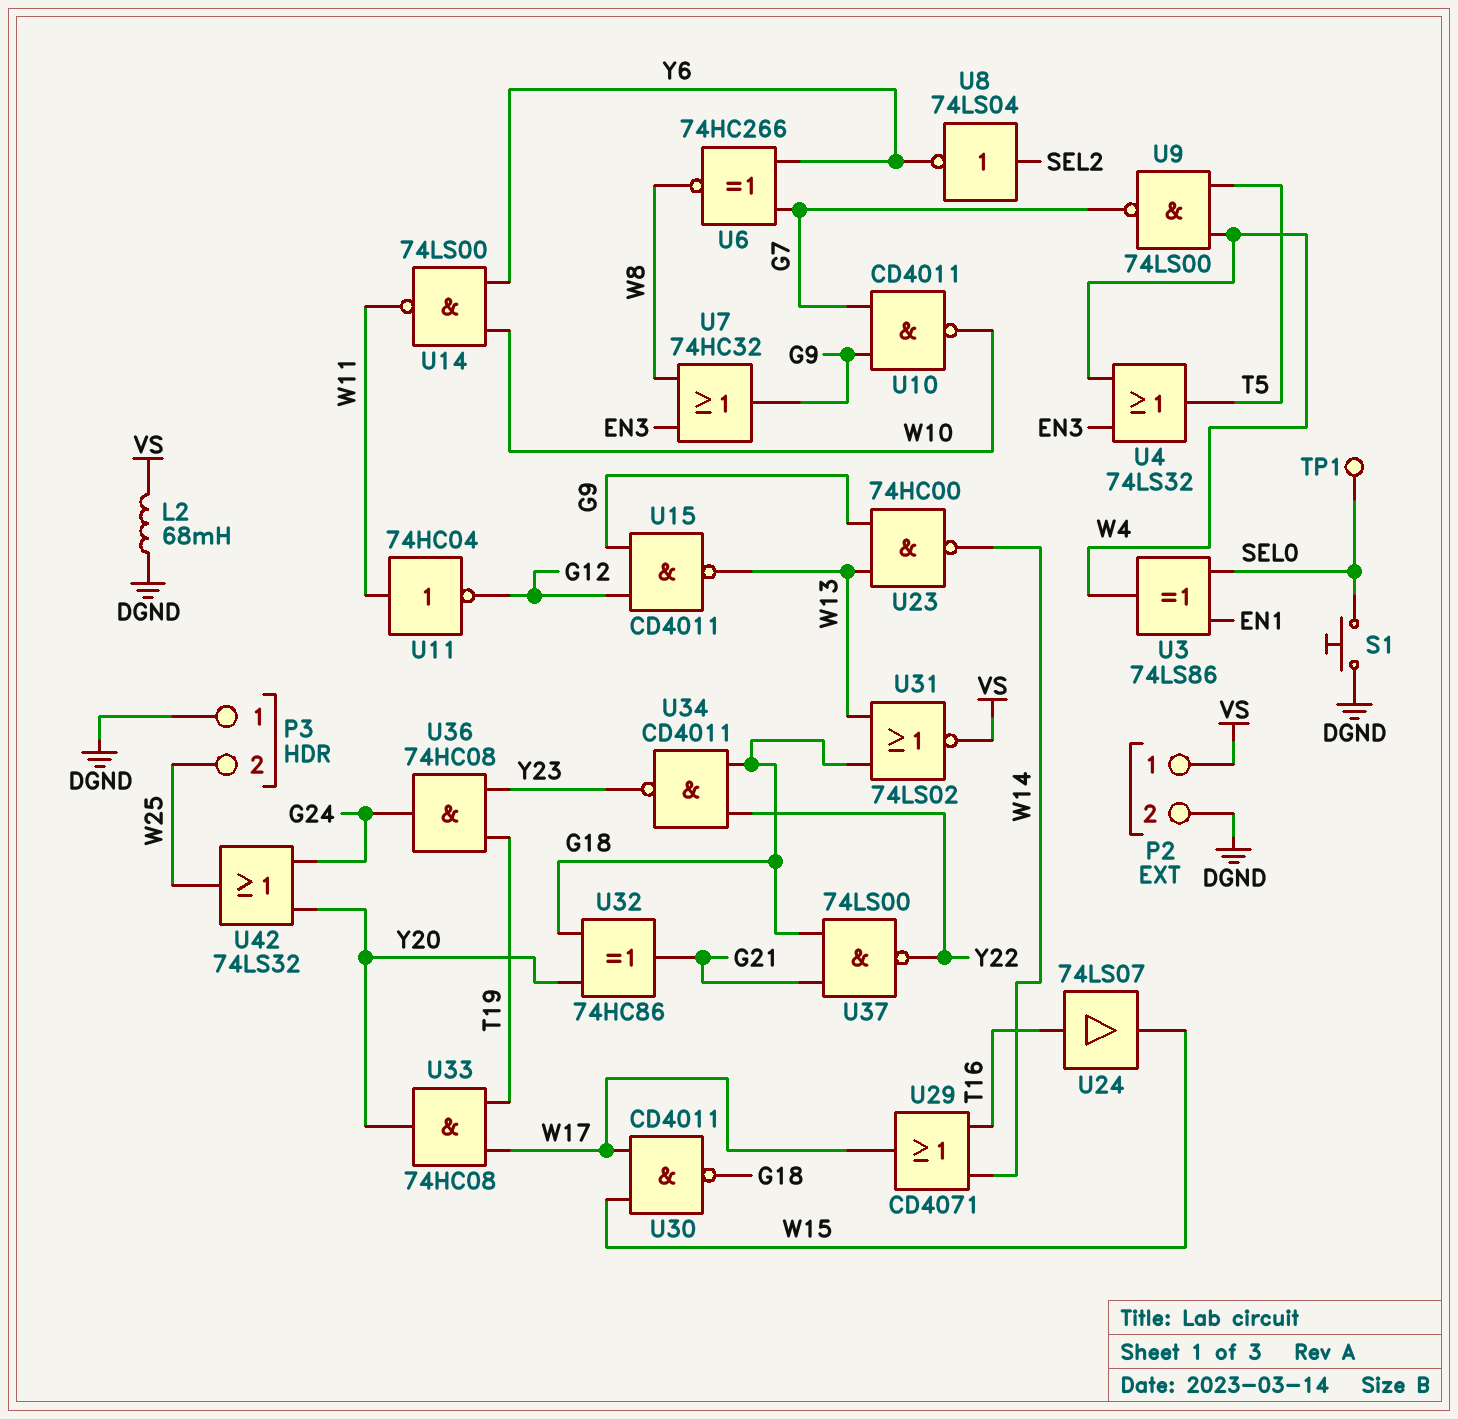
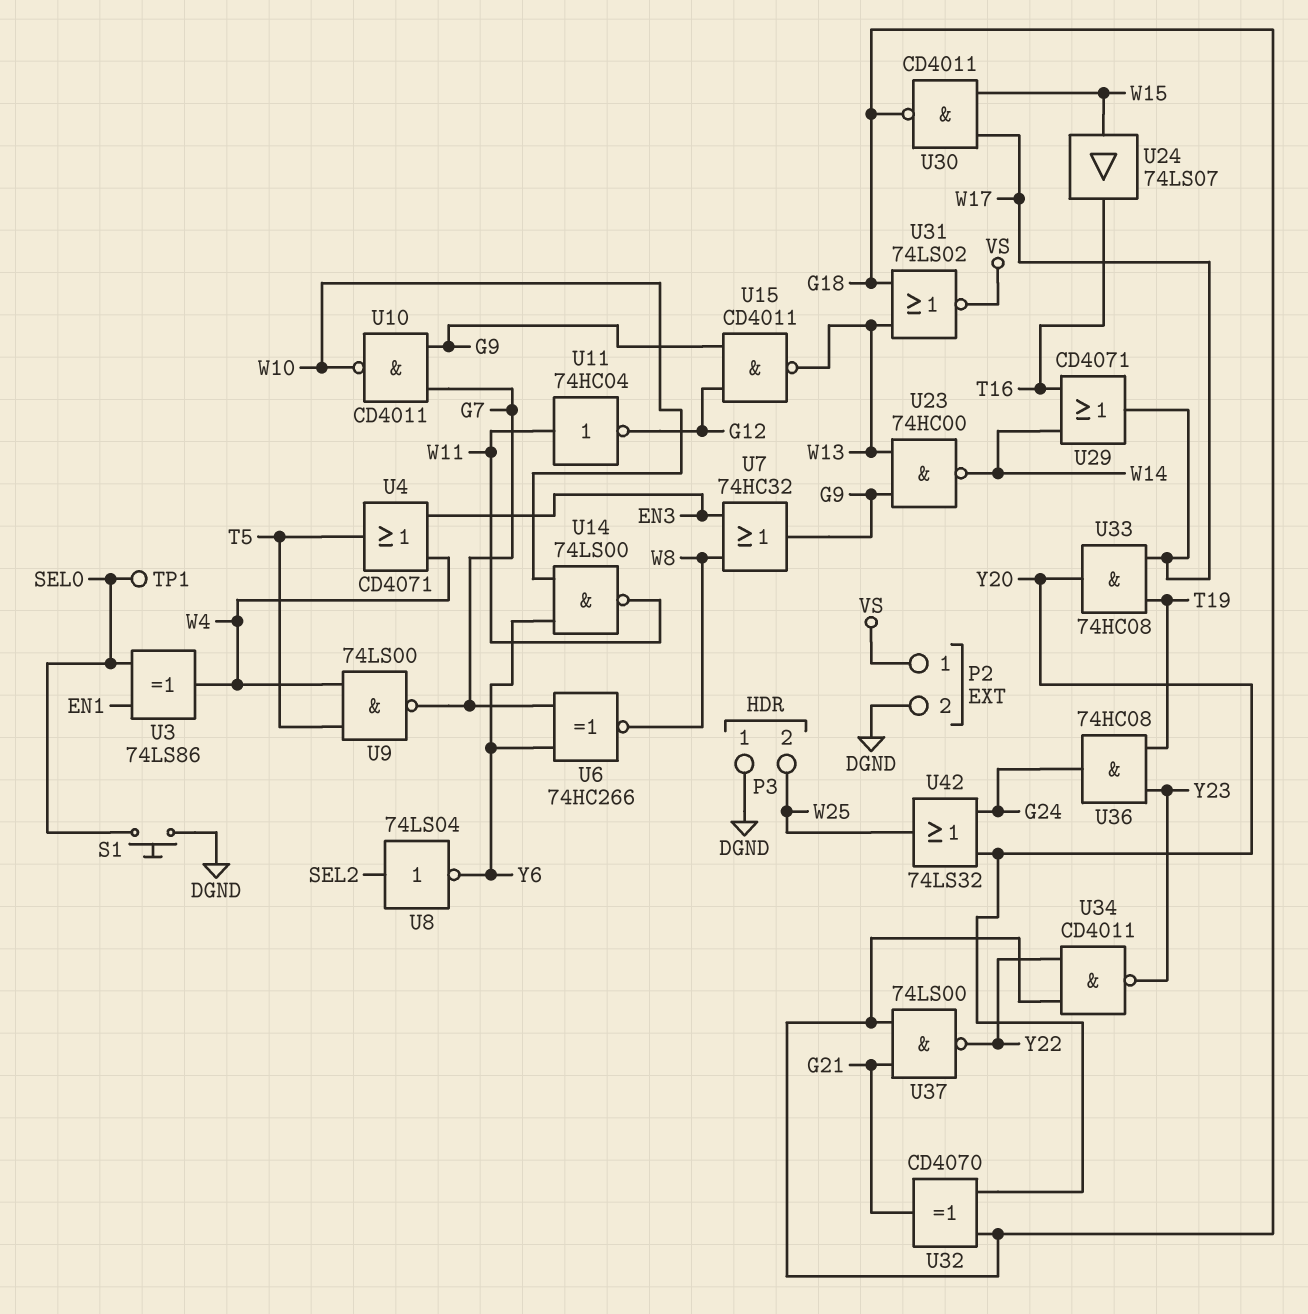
L2: 68mH (DGND, VS) -> none
U4: OR 74LS32 (in EN3, in W4, out T5) -> OR CD4071 (in EN3, in W4, out T5)
U24: buffer 74LS07 (in T16, out W15) -> buffer 74LS07 (in W15, out T16)
U32: XOR 74HC86 (in G18, in Y20, out G21) -> XOR CD4070 (in G18, in Y20, out G21)

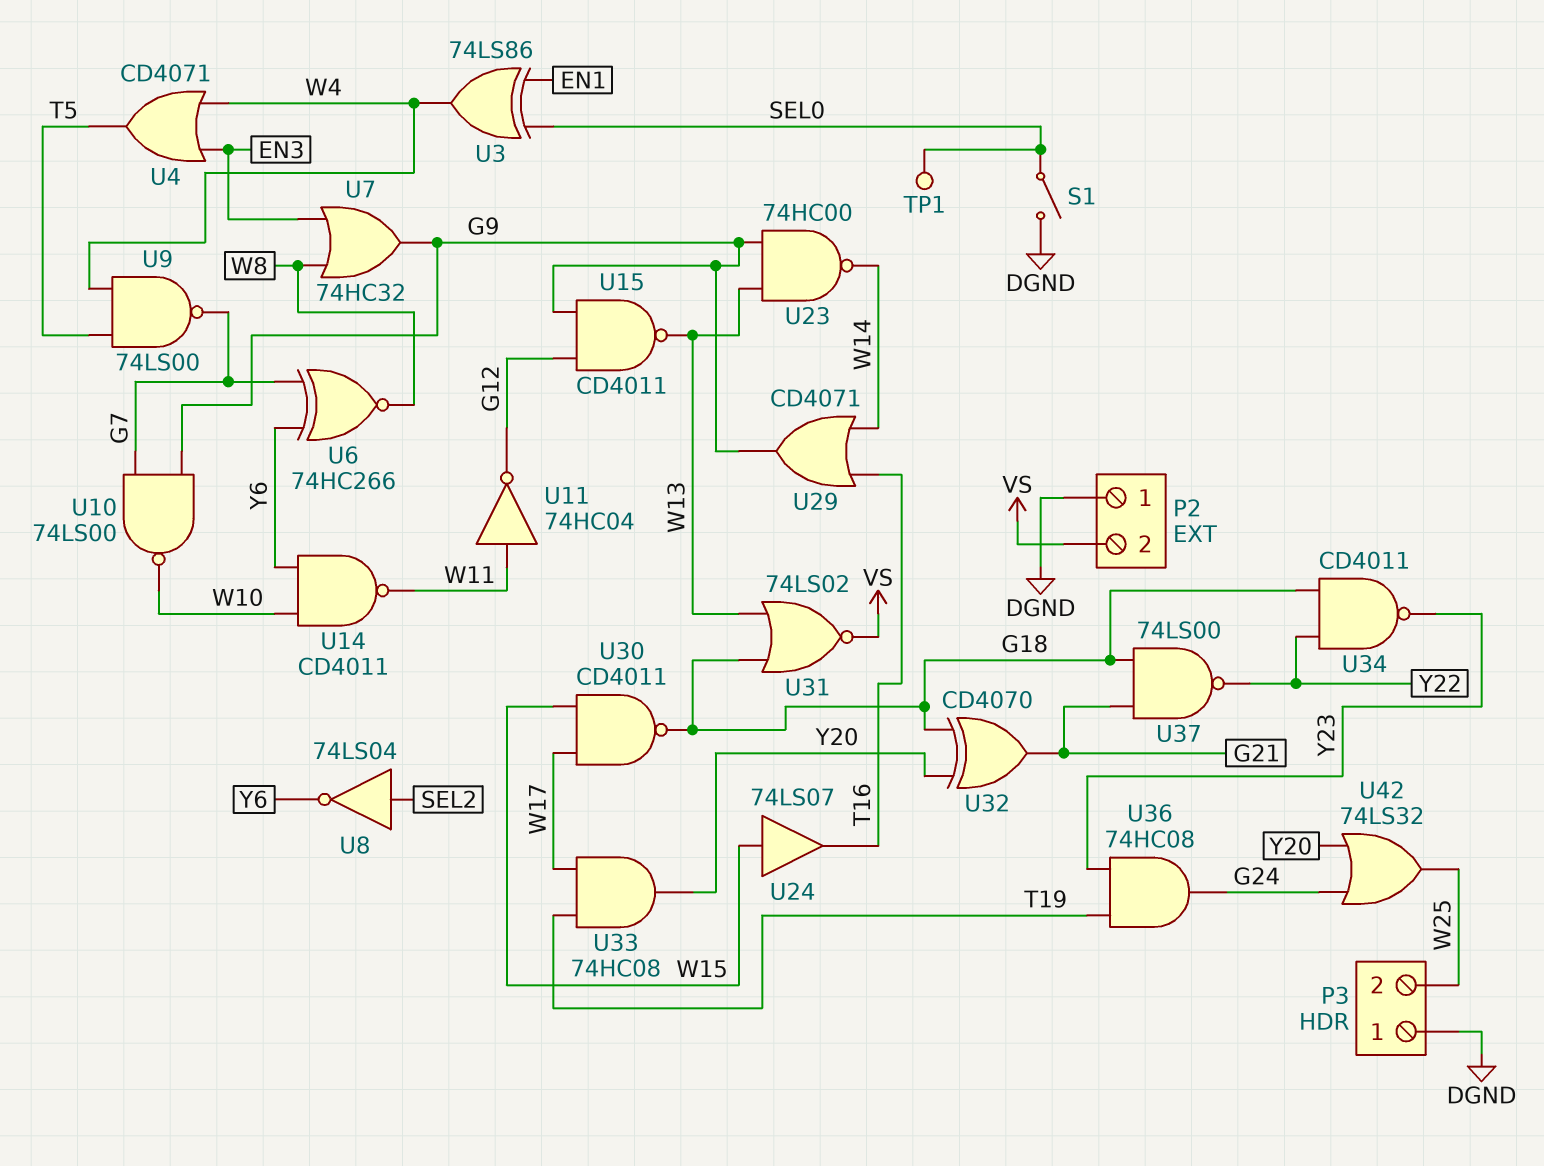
P2 pin 1: VS -> DGND
P2 pin 2: DGND -> VS
S1: button (DGND, SEL0) -> switch (DGND, SEL0)
U10: NAND CD4011 (in G7, in G9, out W10) -> NAND 74LS00 (in G7, in G9, out W10)
U14: NAND 74LS00 (in W10, in Y6, out W11) -> NAND CD4011 (in W10, in Y6, out W11)
U29: OR CD4071 (in T16, in W14, out W17) -> OR CD4071 (in T16, in W14, out G9)

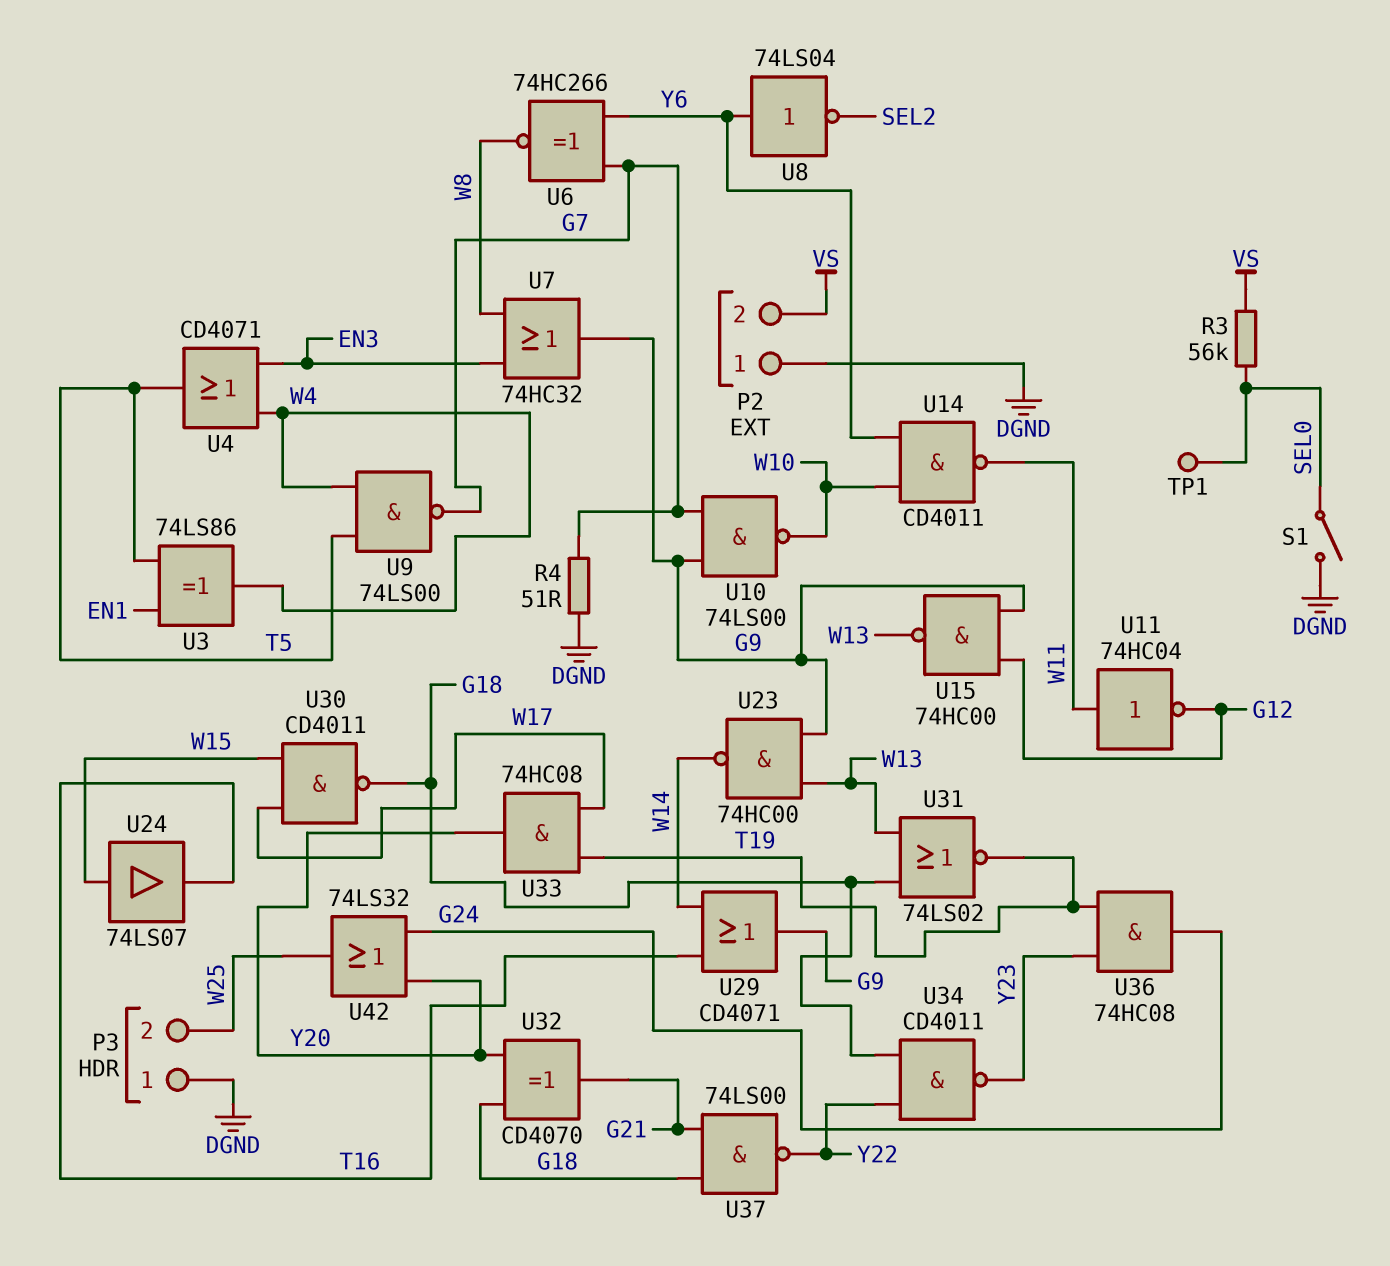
R3: none -> 56k (SEL0, VS)
R4: none -> 51 (DGND, G7)
U3: XOR 74LS86 (in EN1, in SEL0, out W4) -> XOR 74LS86 (in EN1, in T5, out W4)
U8: NOT 74LS04 (in SEL2, out Y6) -> NOT 74LS04 (in Y6, out SEL2)
U15: NAND CD4011 (in G9, in G12, out W13) -> NAND 74HC00 (in G9, in G12, out W13)
U31: NOR 74LS02 (in G18, in W13, out VS) -> NOR 74LS02 (in G18, in W13, out T19)

